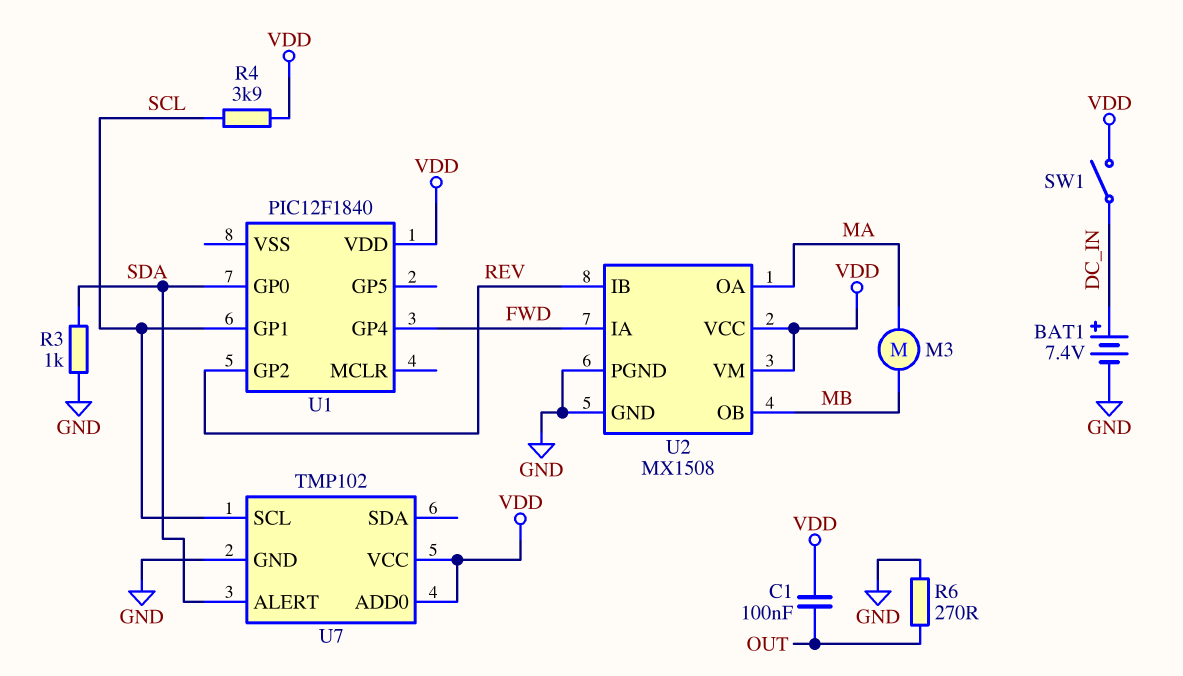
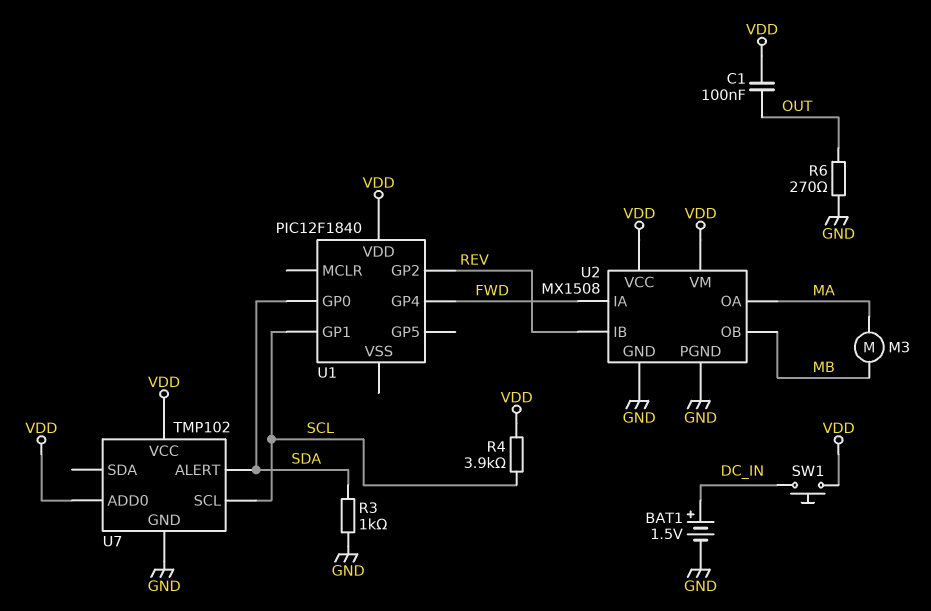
BAT1: 7.4V (plus DC_IN, minus GND) -> 1.5V (plus DC_IN, minus GND)
SW1: switch (DC_IN, VDD) -> button (DC_IN, VDD)

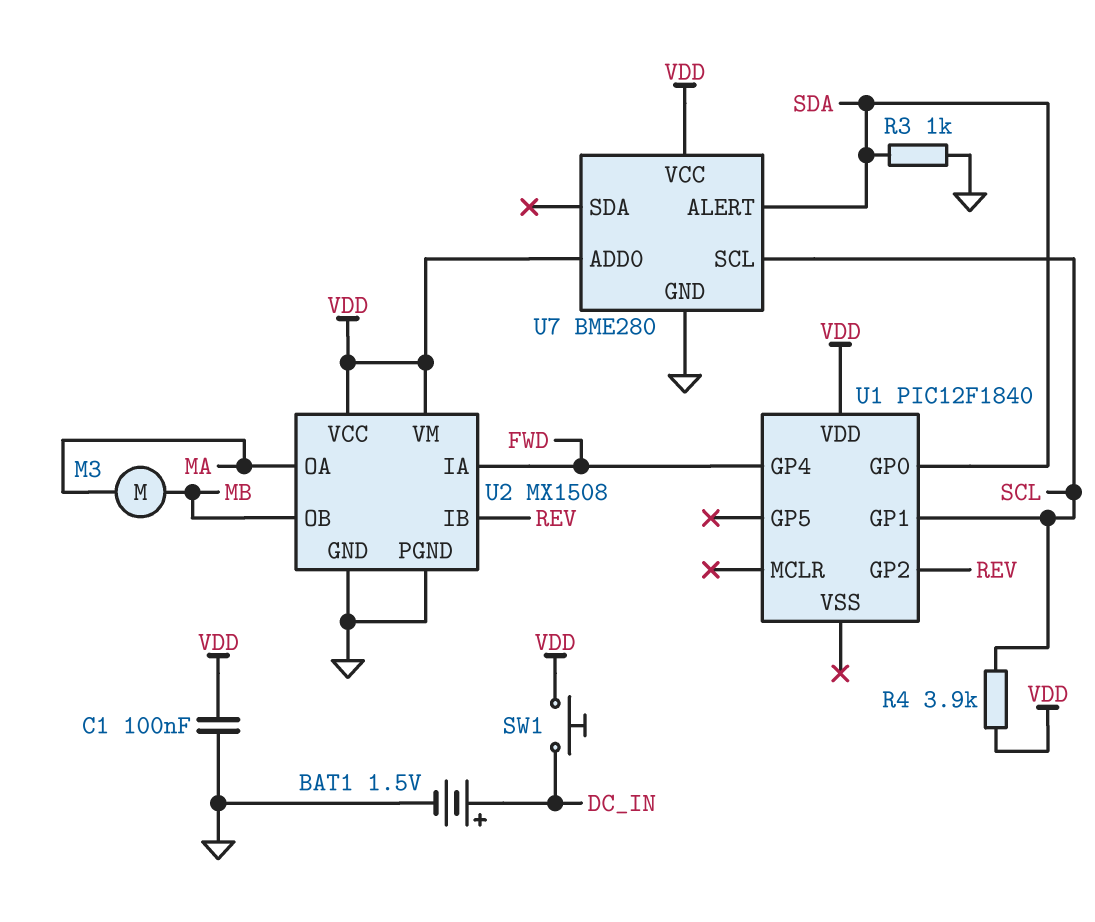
C1: 100nF (OUT, VDD) -> 100nF (GND, VDD)
R6: 270 (GND, OUT) -> none
U7: TMP102 -> BME280

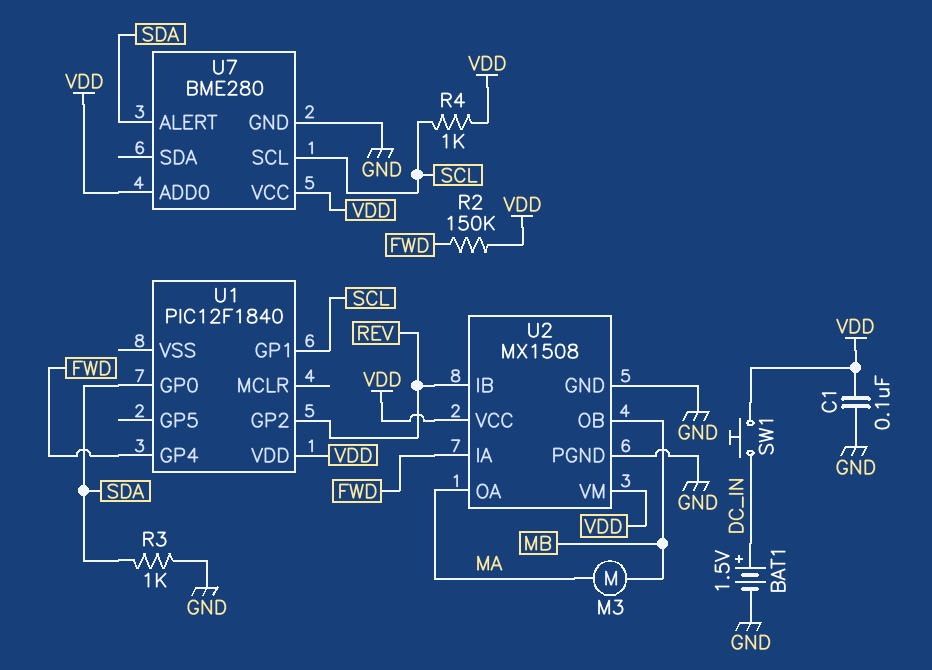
R2: none -> 150k (FWD, VDD)
R4: 3.9k (SCL, VDD) -> 1k (SCL, VDD)

